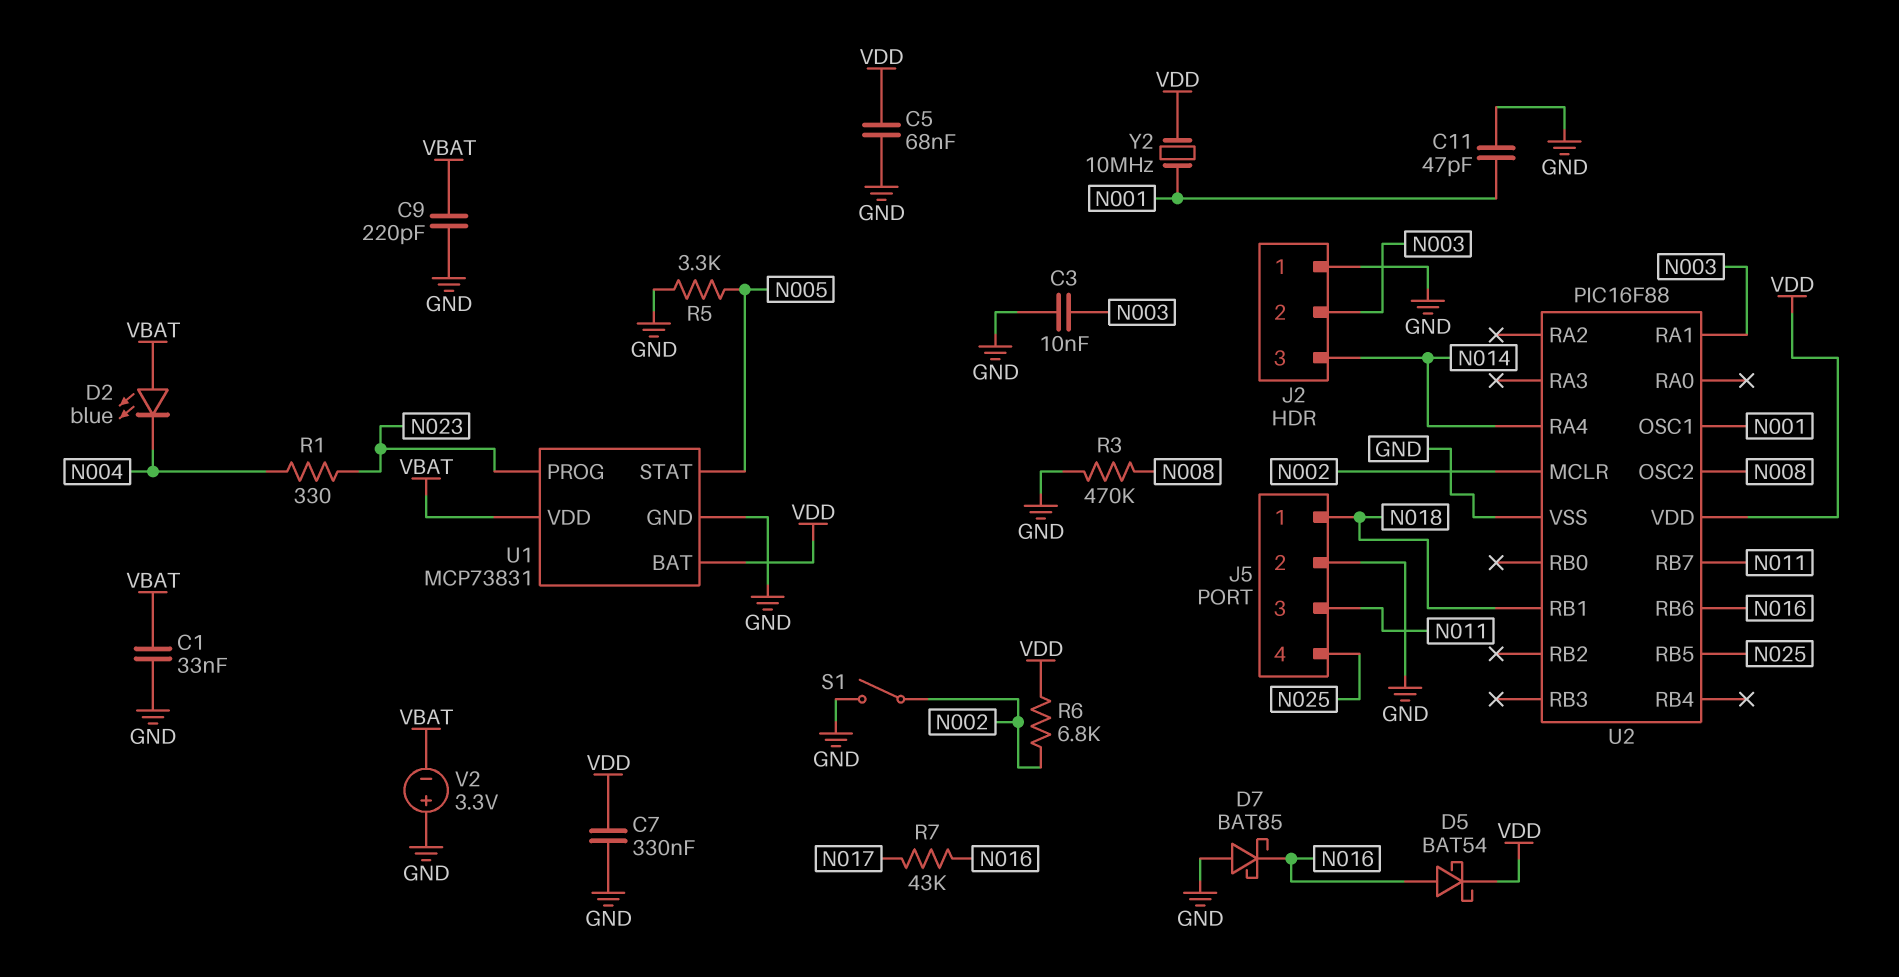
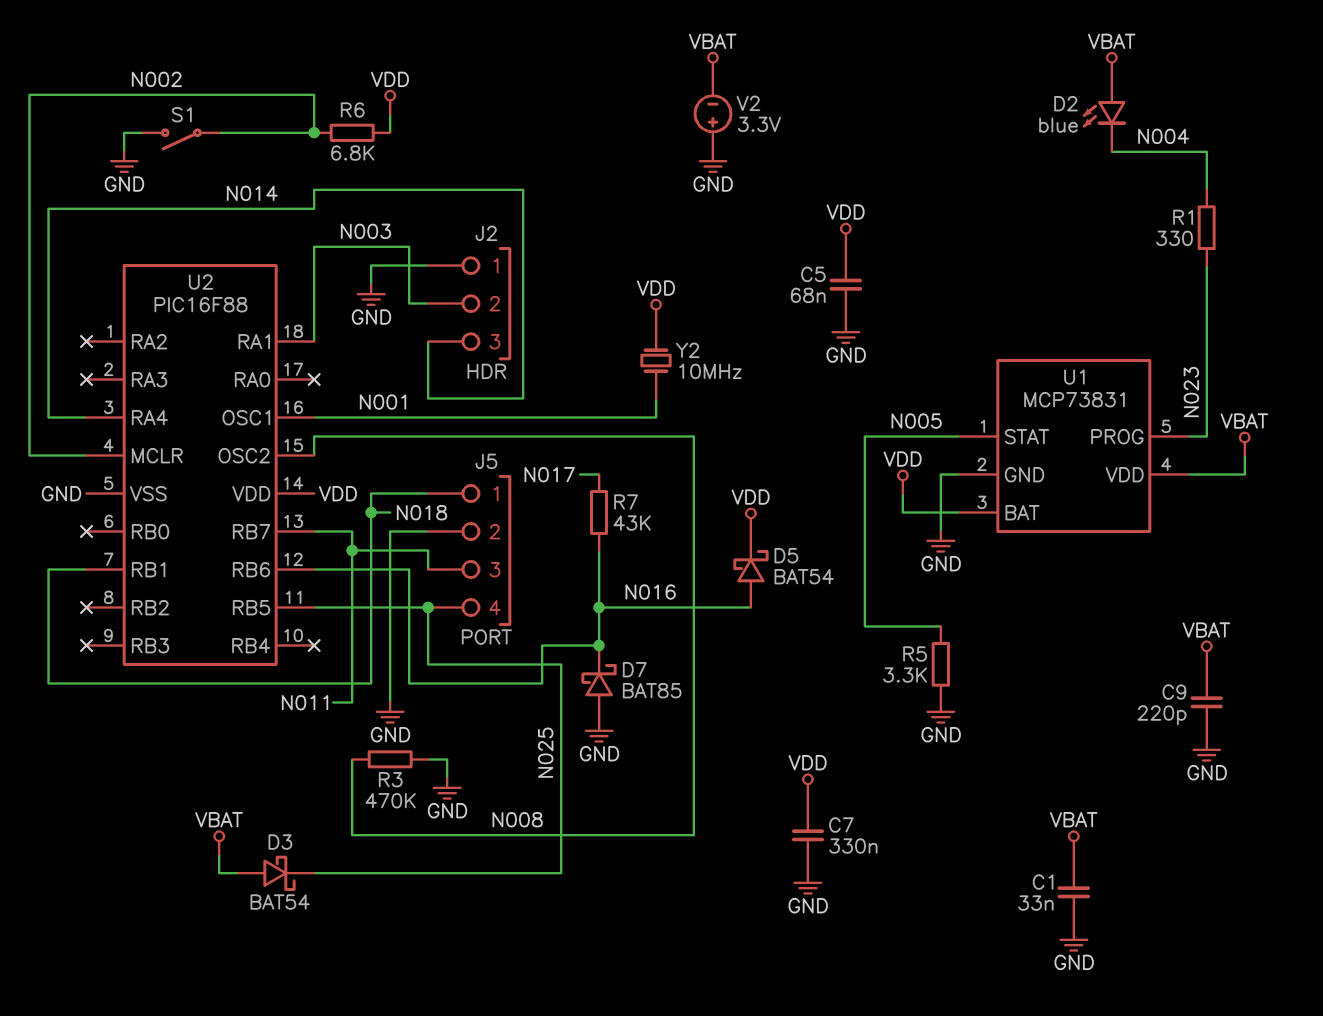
C3: 10nF (GND, N003) -> none
C11: 47pF (GND, N001) -> none
D3: none -> schottky BAT54 (A VBAT, K N025)

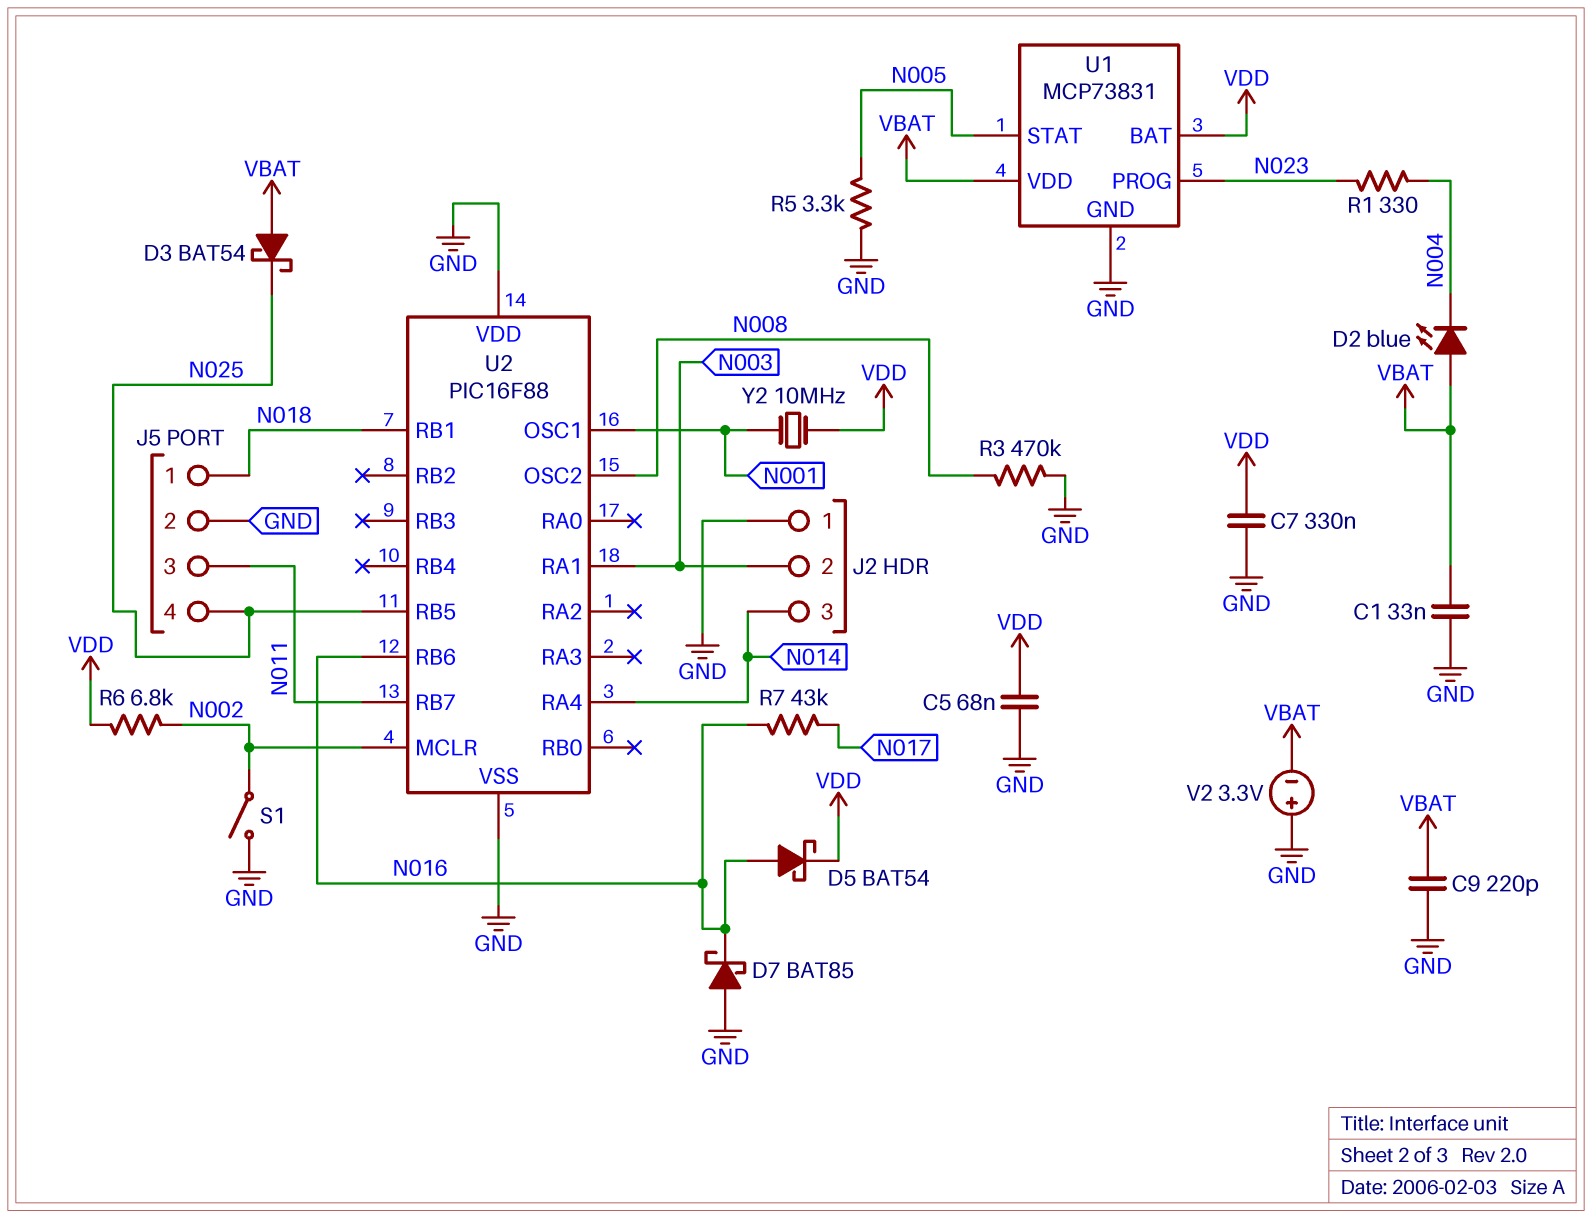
U2 pin VDD: VDD -> GND

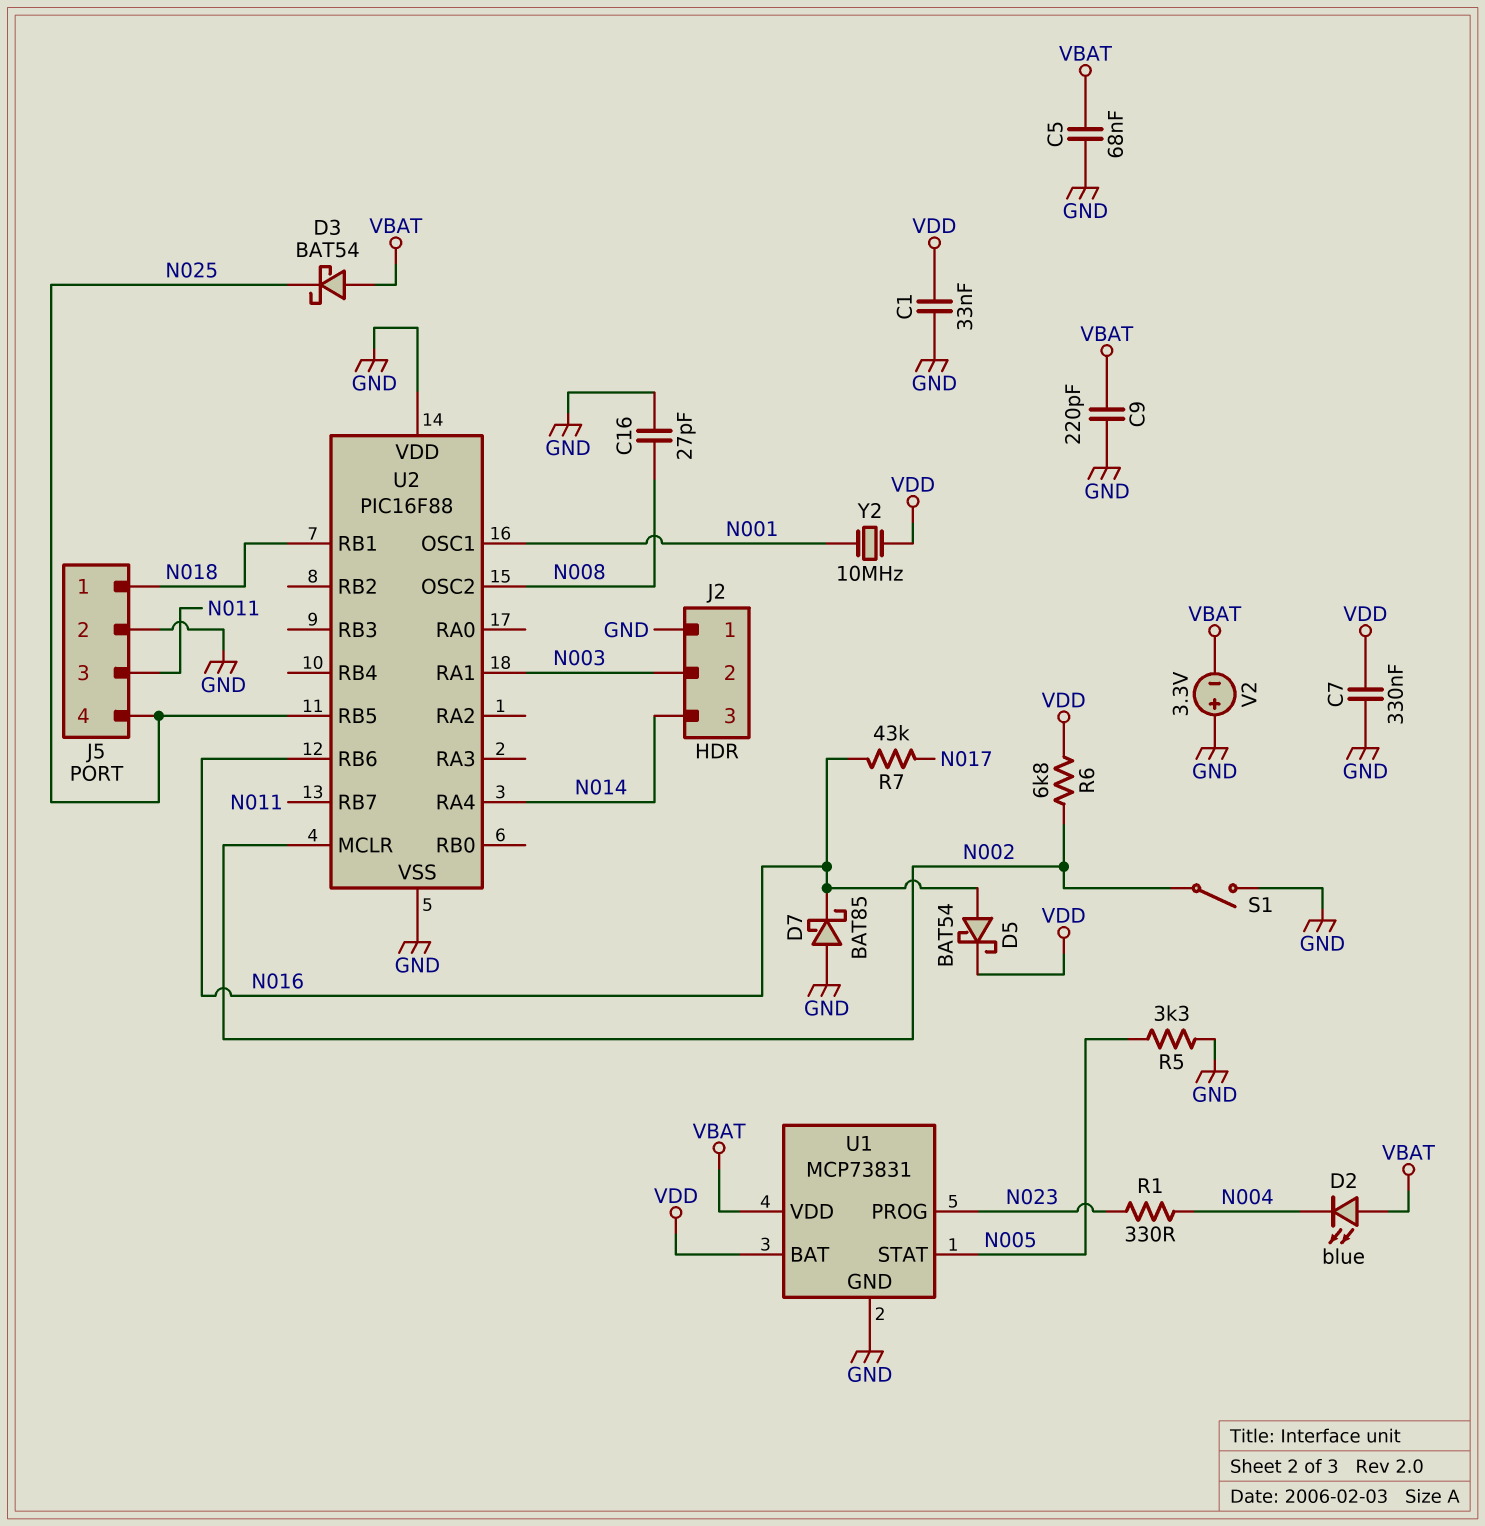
C1: 33nF (GND, VBAT) -> 33nF (GND, VDD)
C5: 68nF (GND, VDD) -> 68nF (GND, VBAT)
C16: none -> 27pF (GND, N008)
R3: 470k (GND, N008) -> none

